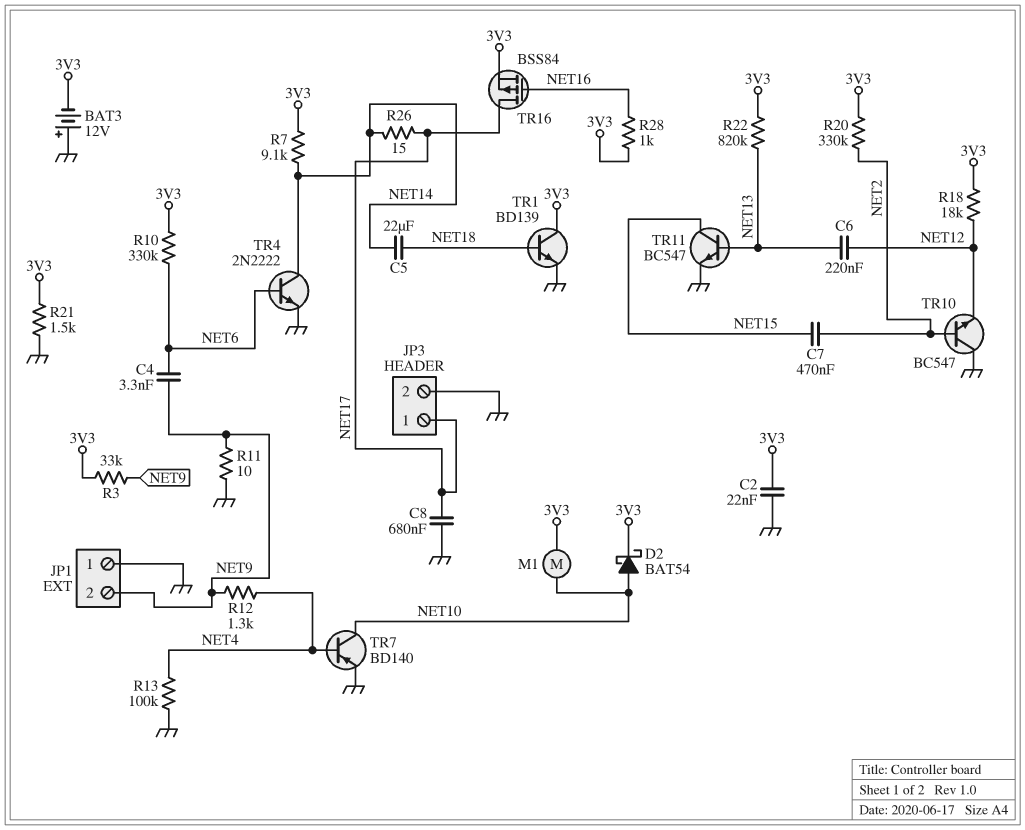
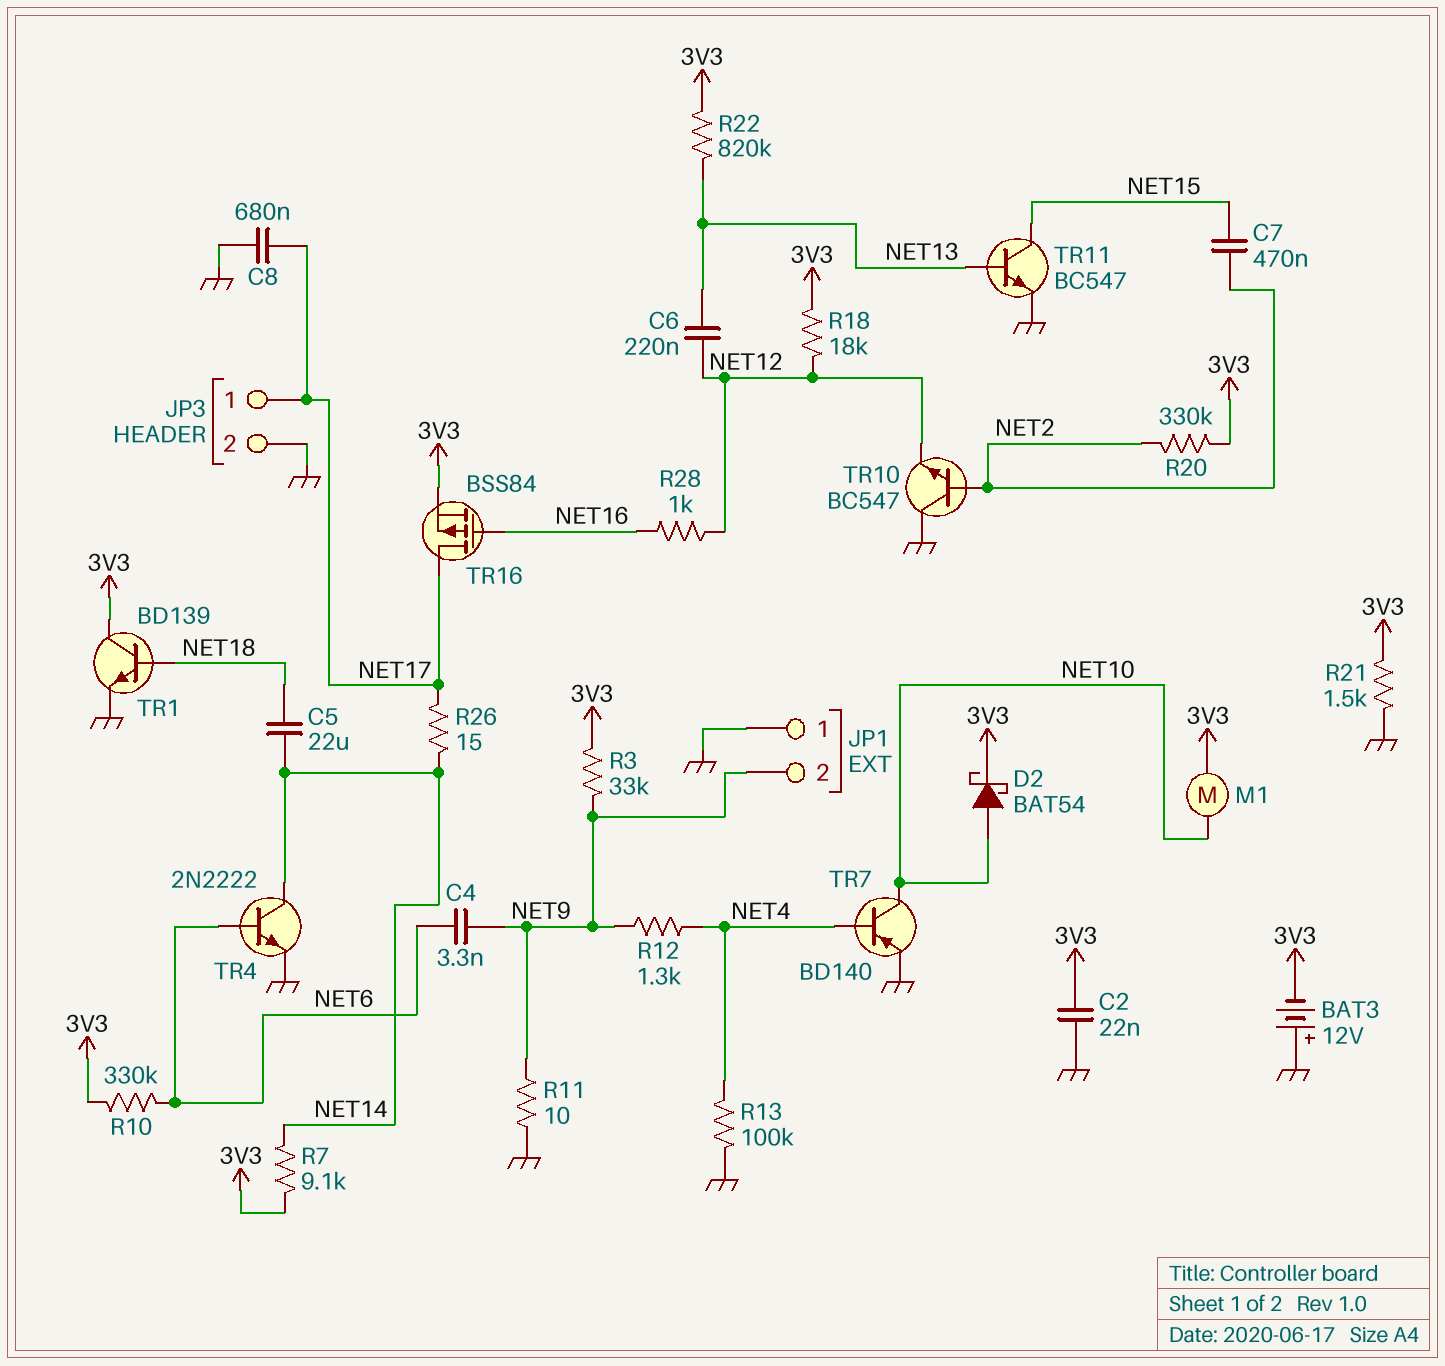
R28: 1k (3V3, NET16) -> 1k (NET12, NET16)

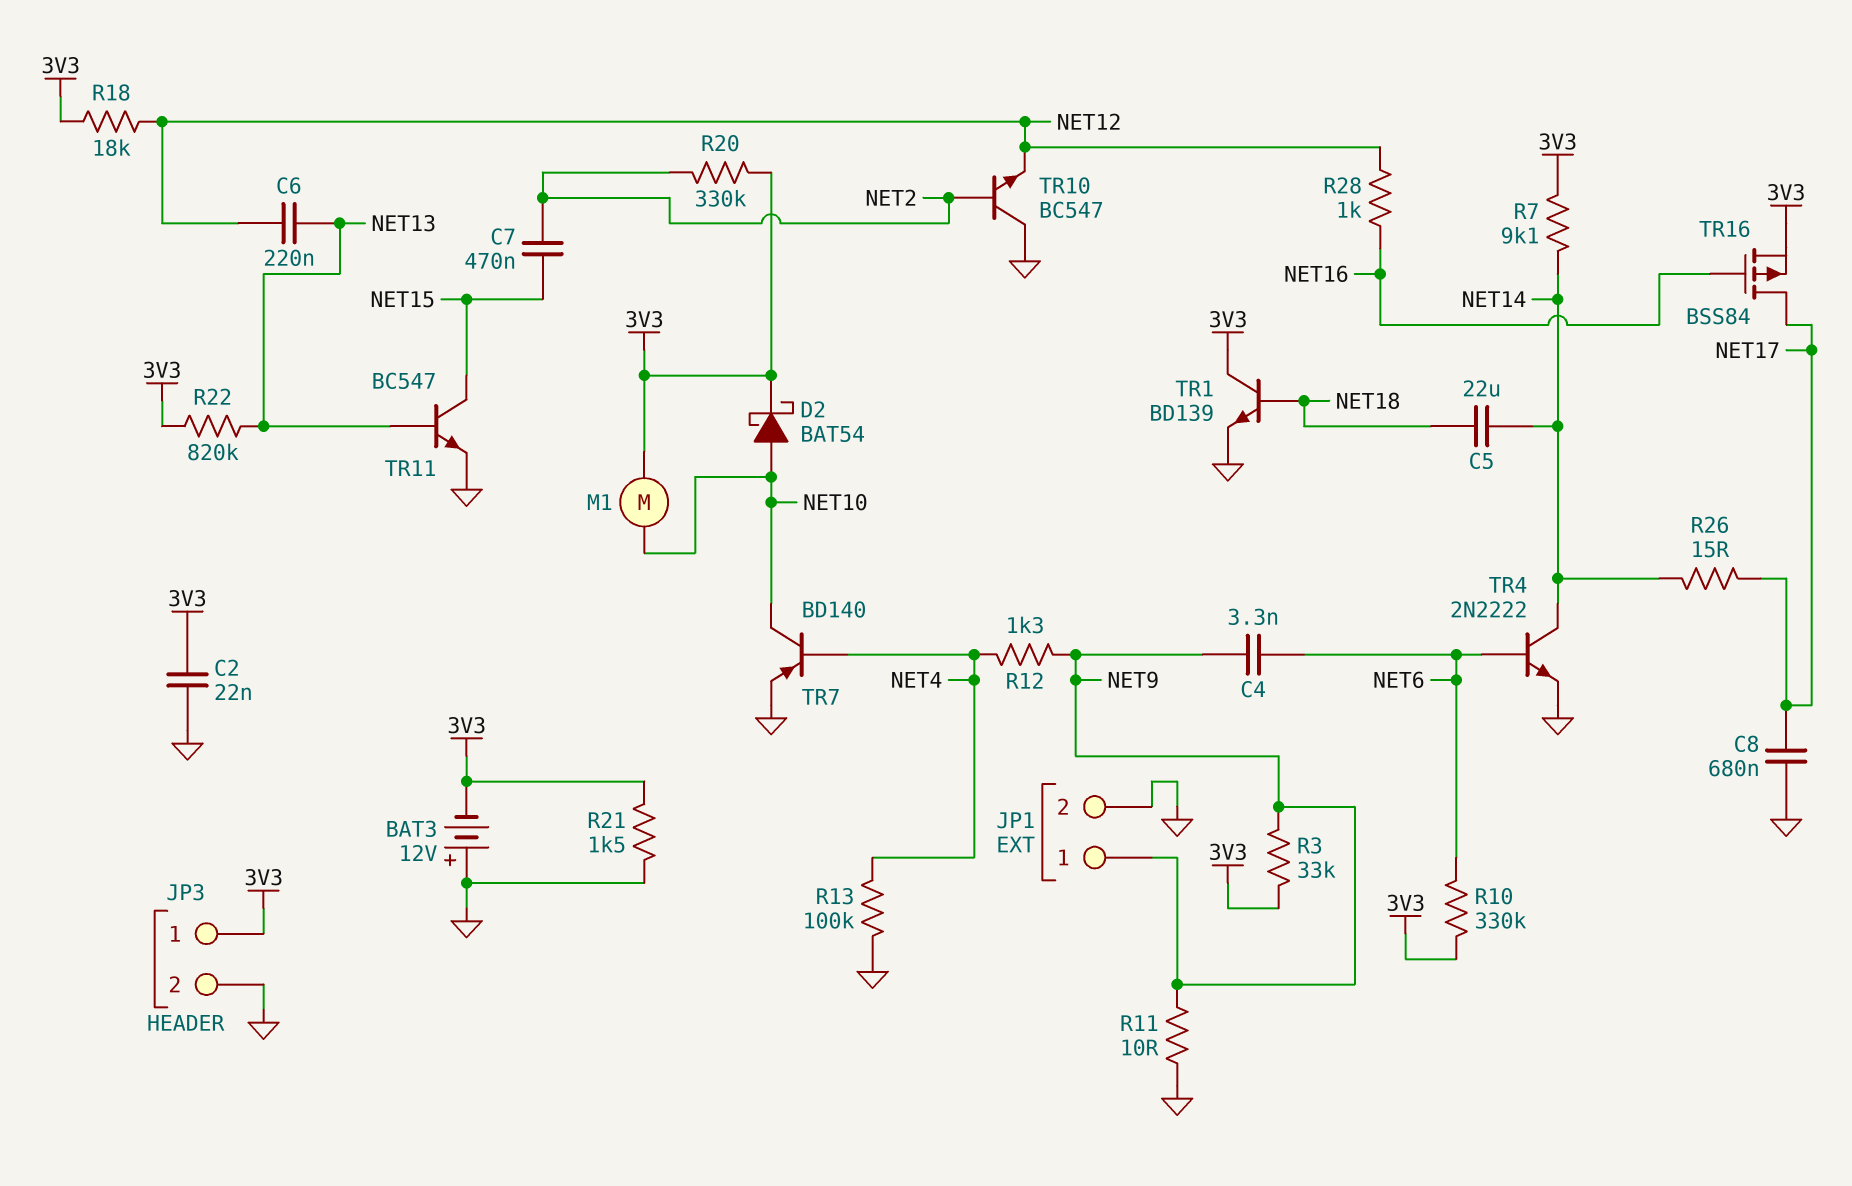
JP1 pin 1: GND -> NET9
JP1 pin 2: NET9 -> GND
JP3 pin 1: NET17 -> 3V3

